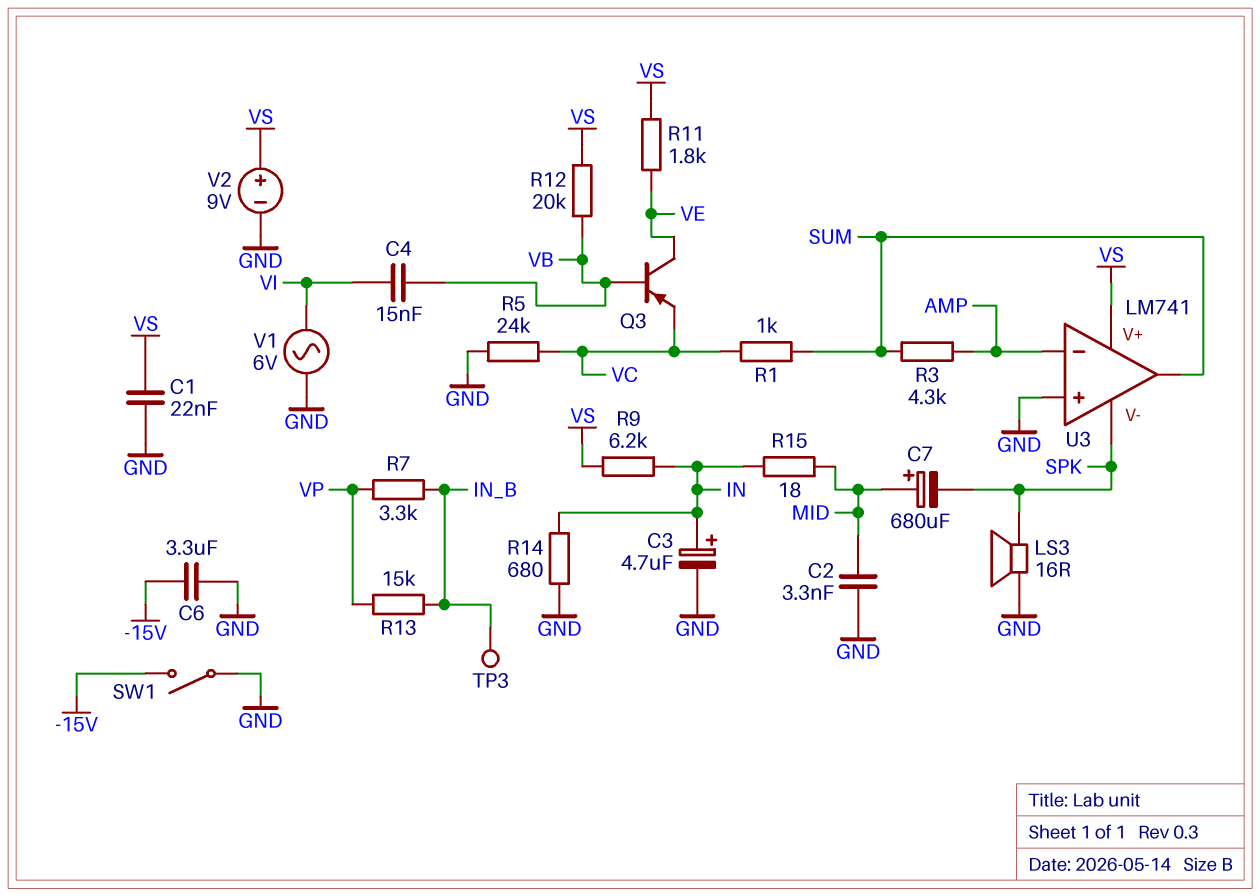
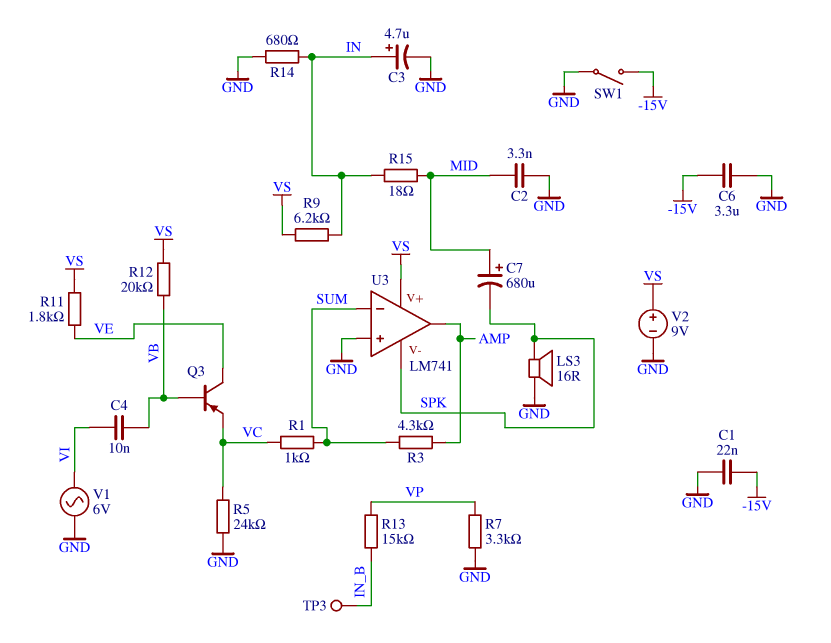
C1: 22nF (GND, VS) -> 22nF (-15V, GND)
C4: 15nF (VB, VI) -> 10nF (VB, VI)
R7: 3.3k (IN_B, VP) -> 3.3k (GND, VP)
U3 pin in-: AMP -> SUM
U3 pin out: SUM -> AMP

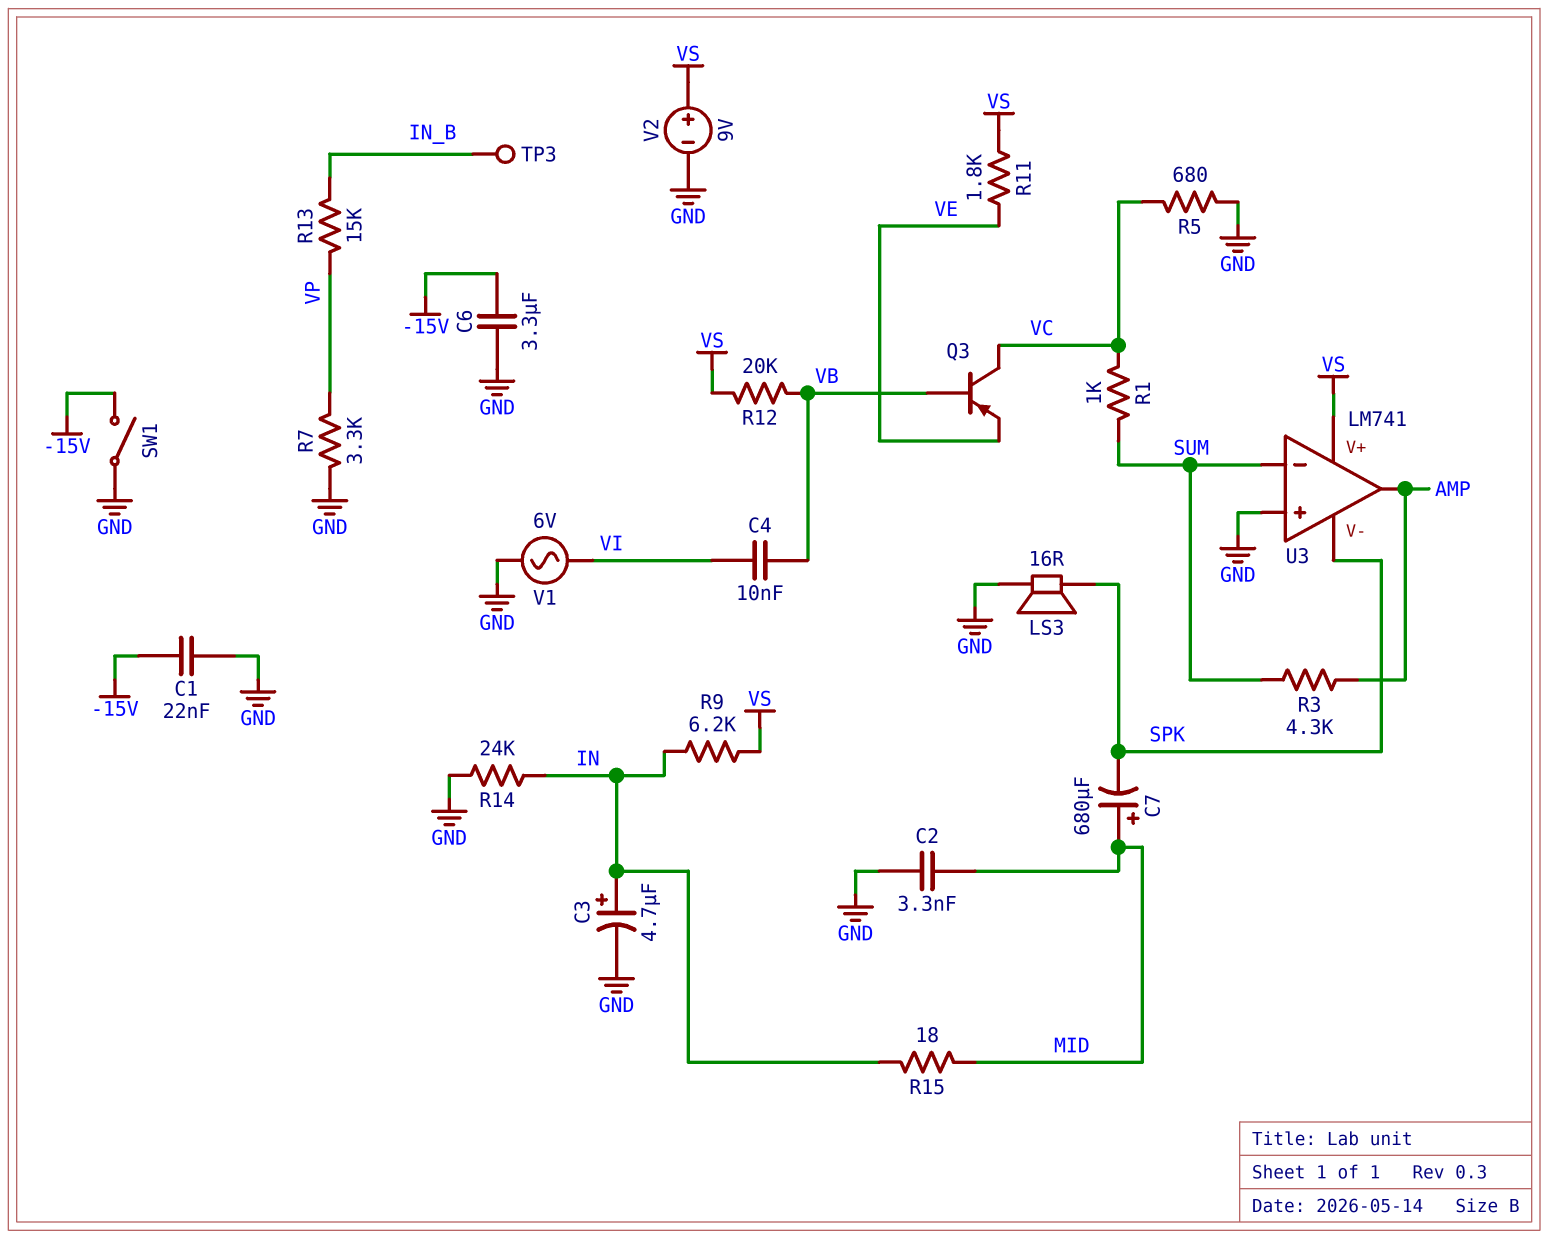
Q3: PNP (B VB, C VE, E VC) -> PNP (B VB, C VC, E VE)
R5: 24k (GND, VC) -> 680 (GND, VC)
R14: 680 (GND, IN) -> 24k (GND, IN)

